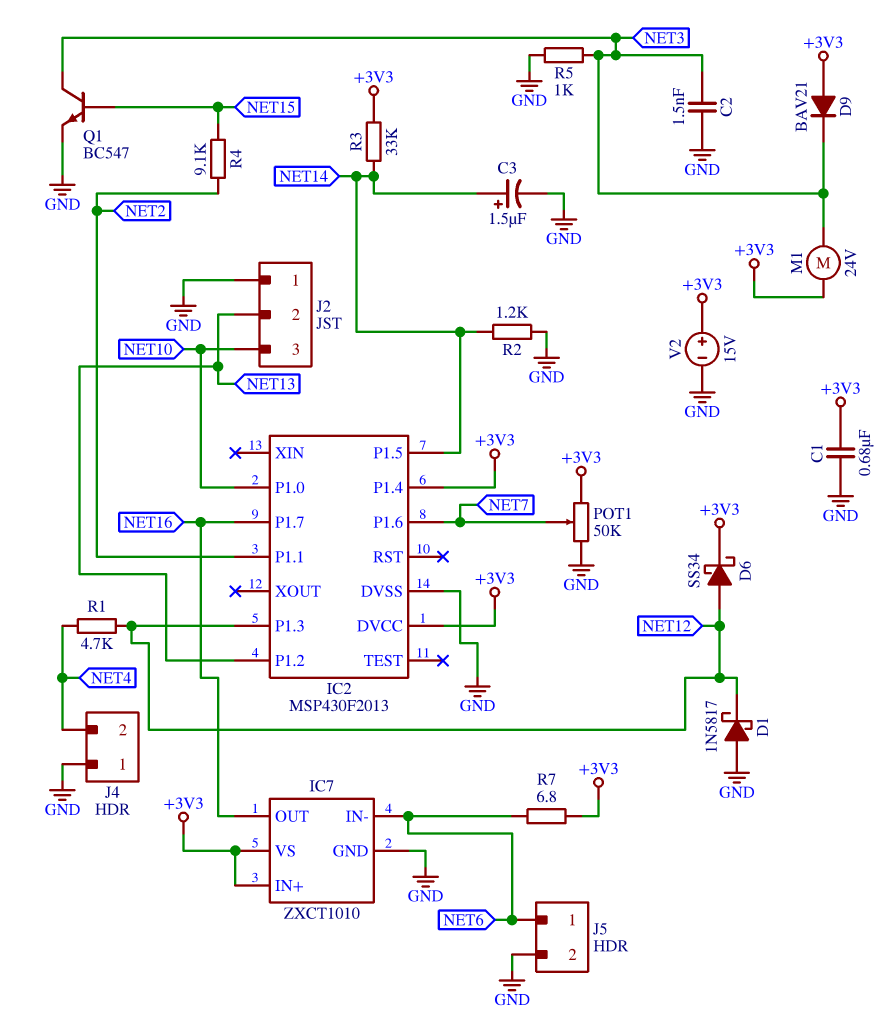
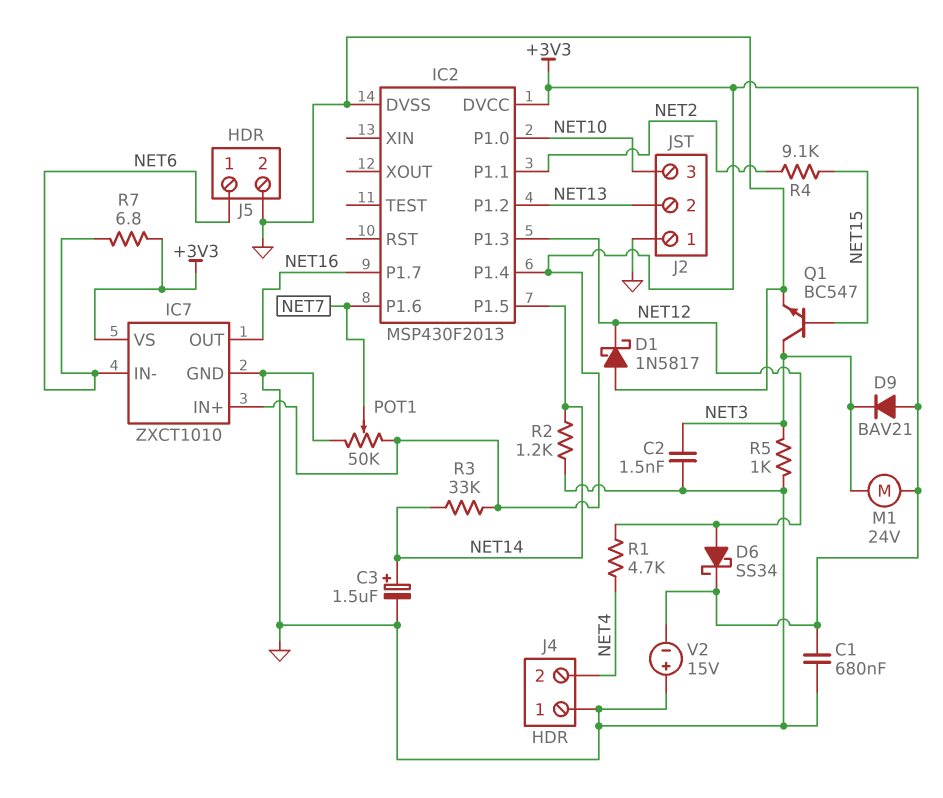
V2: 15V (plus +3V3, minus GND) -> 15V (plus GND, minus +3V3)

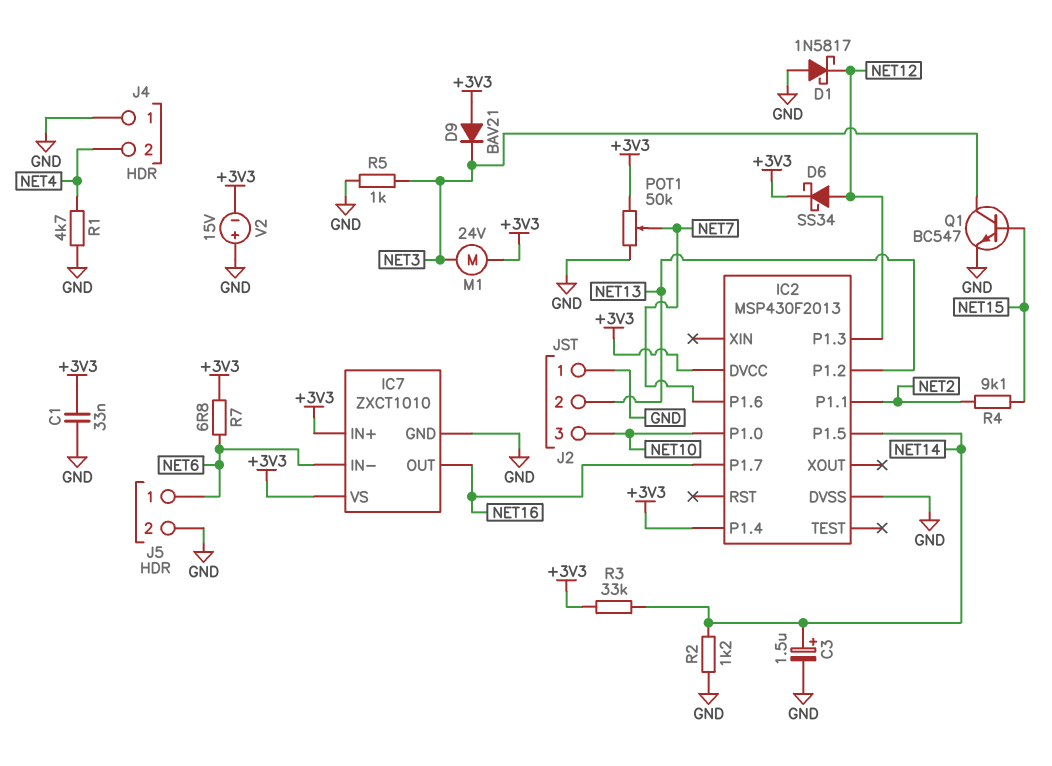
C1: 680nF (+3V3, GND) -> 33nF (+3V3, GND)
C2: 1.5nF (GND, NET3) -> none
R1: 4.7k (NET4, NET12) -> 4.7k (GND, NET4)

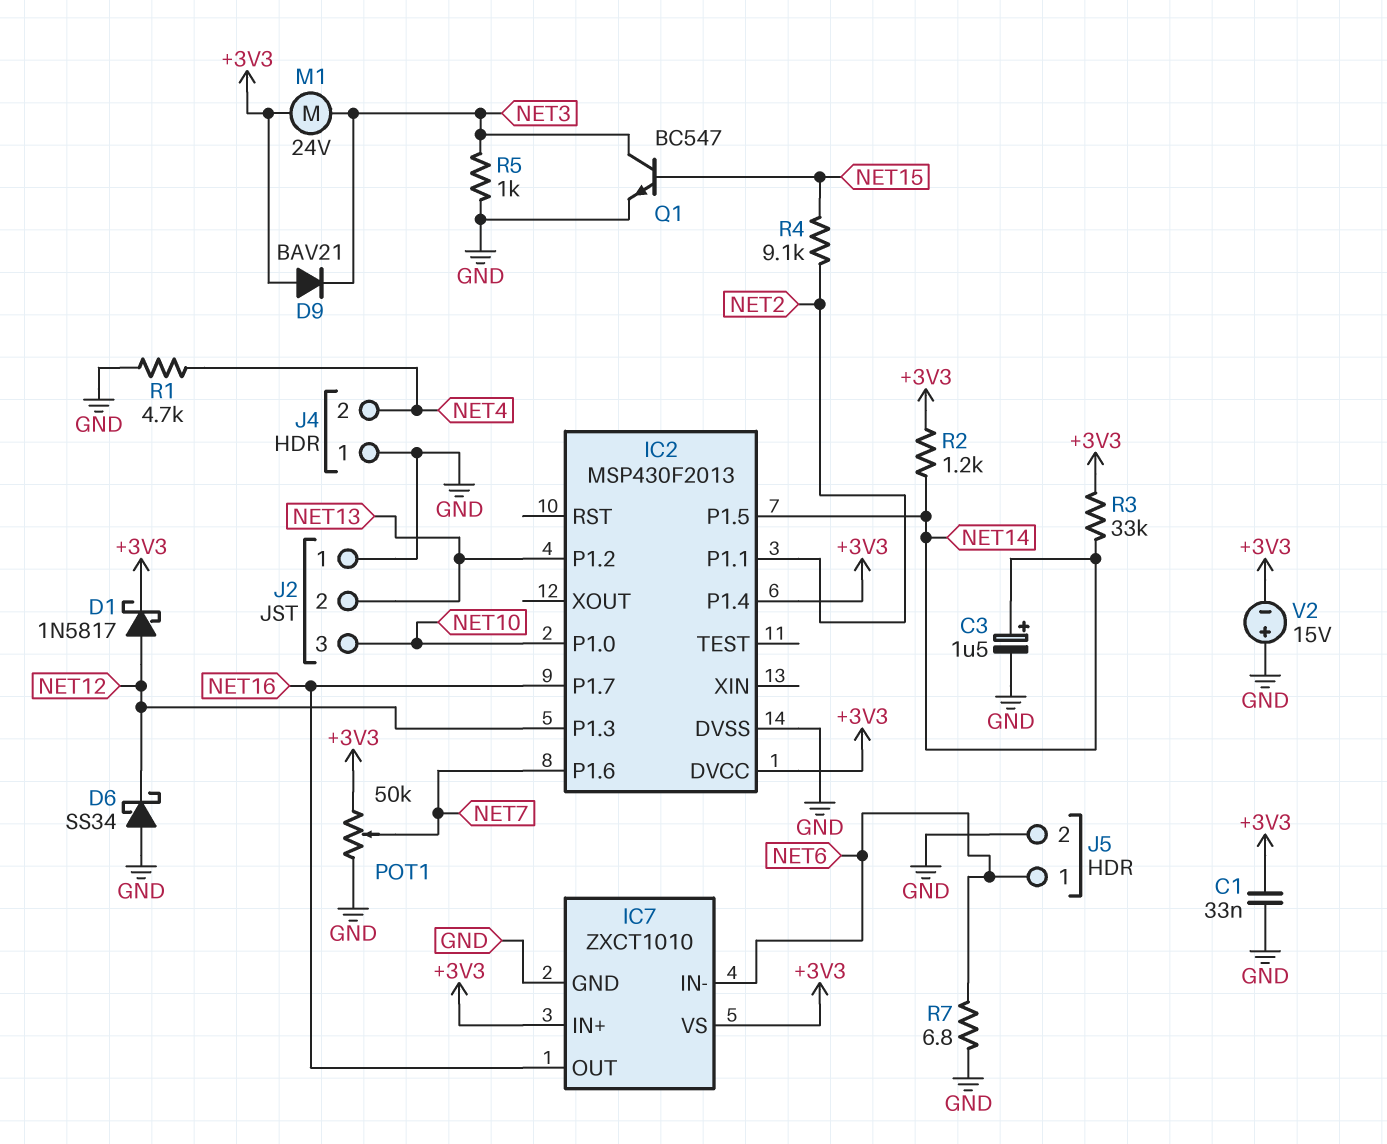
D1: schottky 1N5817 (A GND, K NET12) -> schottky 1N5817 (A NET12, K +3V3)
D6: schottky SS34 (A NET12, K +3V3) -> schottky SS34 (A GND, K NET12)
R2: 1.2k (GND, NET14) -> 1.2k (+3V3, NET14)
R7: 6.8 (+3V3, NET6) -> 6.8 (GND, NET6)

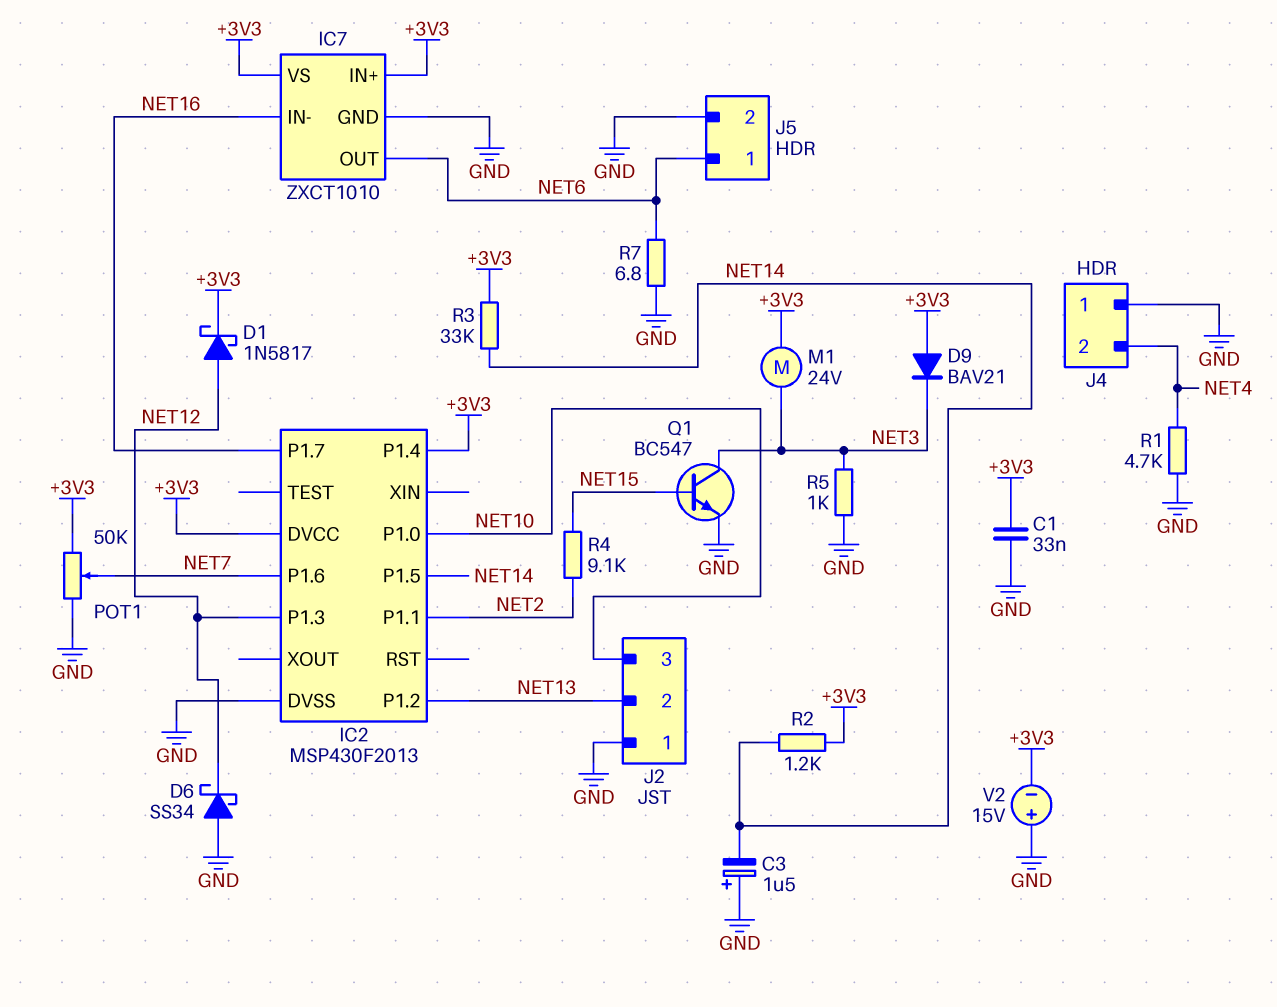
C3: 1.5uF (plus NET14, minus GND) -> 1.5uF (plus GND, minus NET14)
IC7 pin IN-: NET6 -> NET16
IC7 pin OUT: NET16 -> NET6

